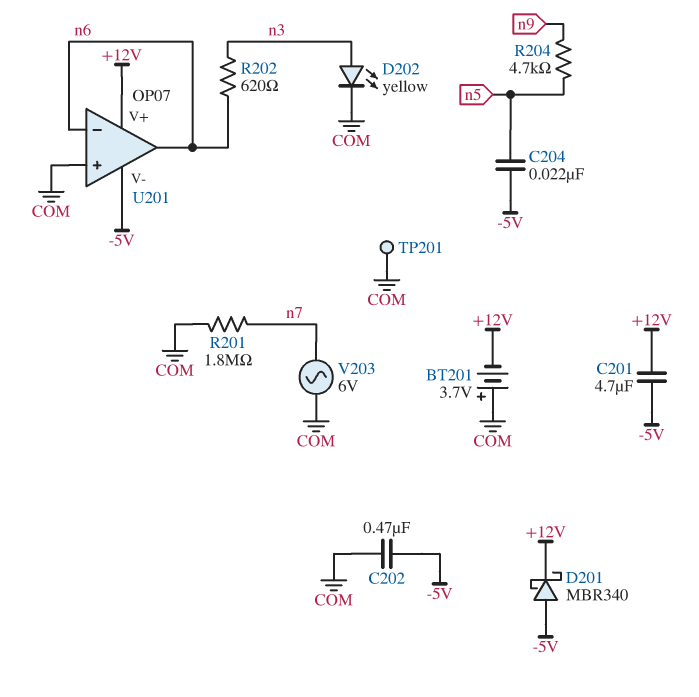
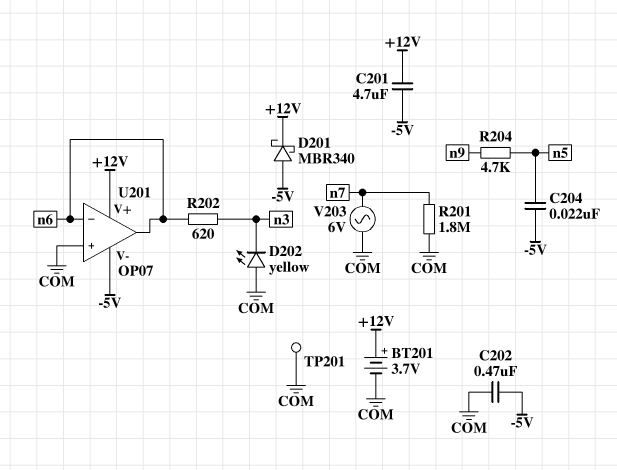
BT201: 3.7V (plus COM, minus +12V) -> 3.7V (plus +12V, minus COM)
D202: LED yellow (A n3, K COM) -> LED yellow (A COM, K n3)

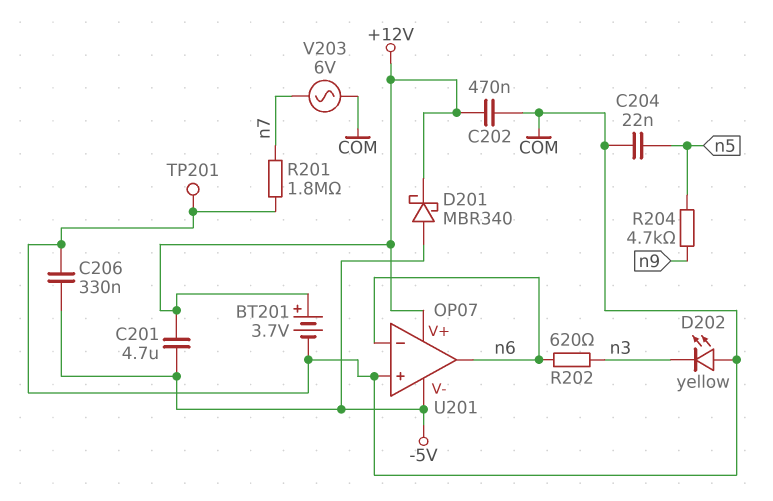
C202: 470nF (-5V, COM) -> 470nF (+12V, COM)
C204: 22nF (-5V, n5) -> 22nF (COM, n5)
C206: none -> 330nF (-5V, COM)

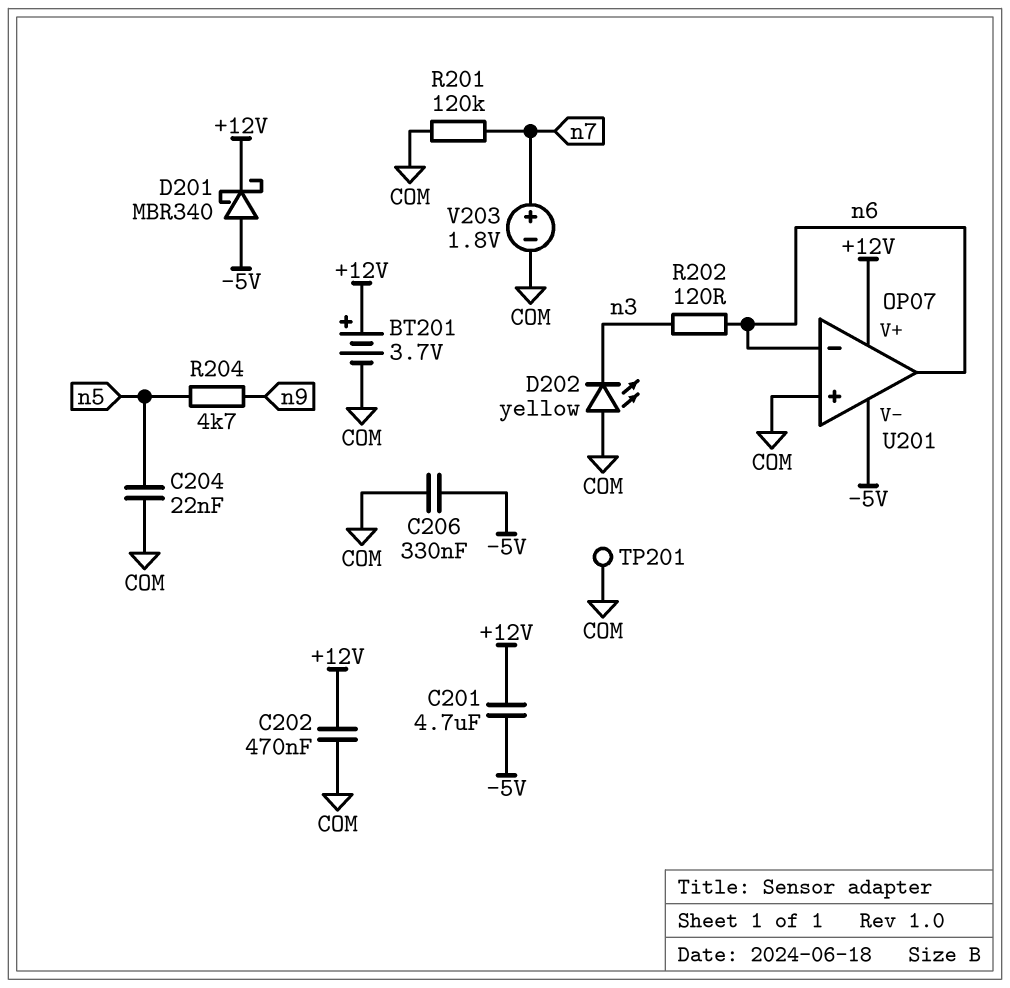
R201: 1.8M (COM, n7) -> 120k (COM, n7)
R202: 620 (n3, n6) -> 120 (n3, n6)
V203: AC 6V (COM, n7) -> 1.8V (plus n7, minus COM)

